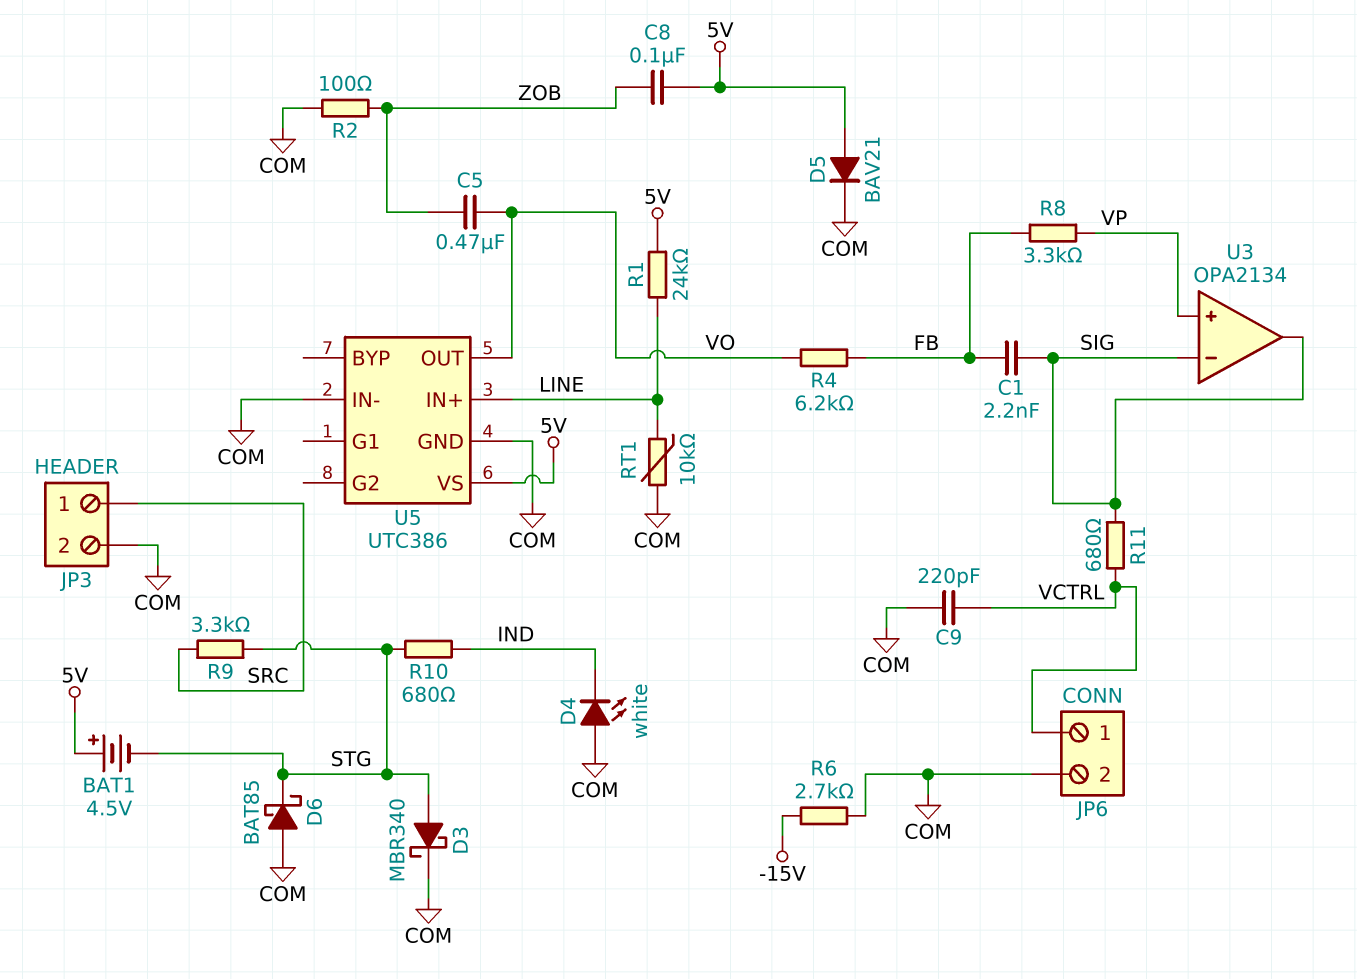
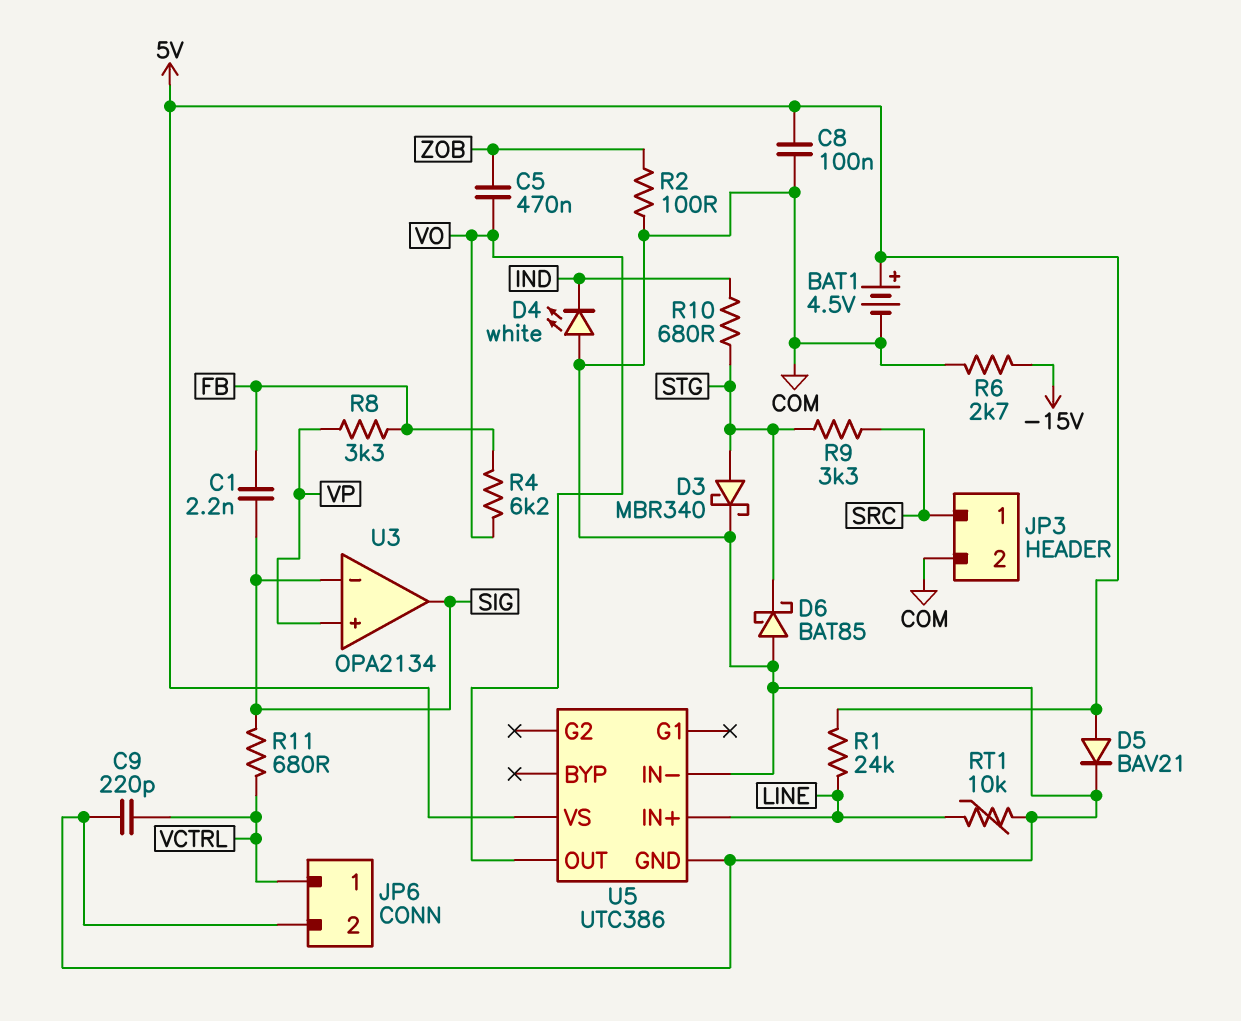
BAT1: 4.5V (plus 5V, minus STG) -> 4.5V (plus 5V, minus COM)
C8: 100nF (5V, ZOB) -> 100nF (5V, COM)

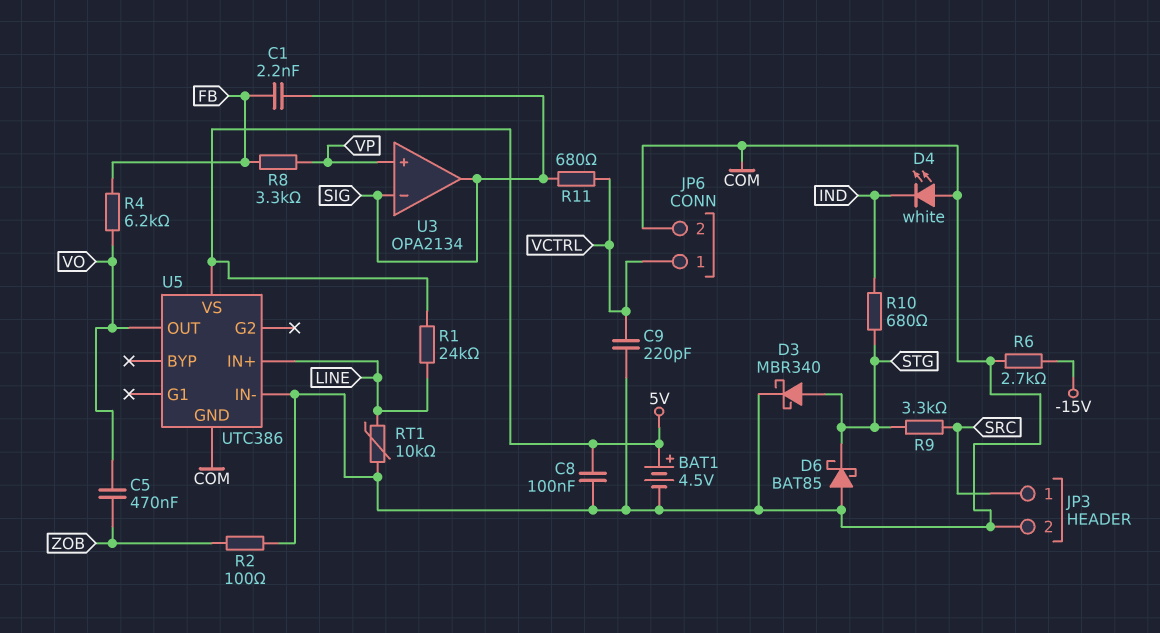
D5: diode BAV21 (A 5V, K COM) -> none

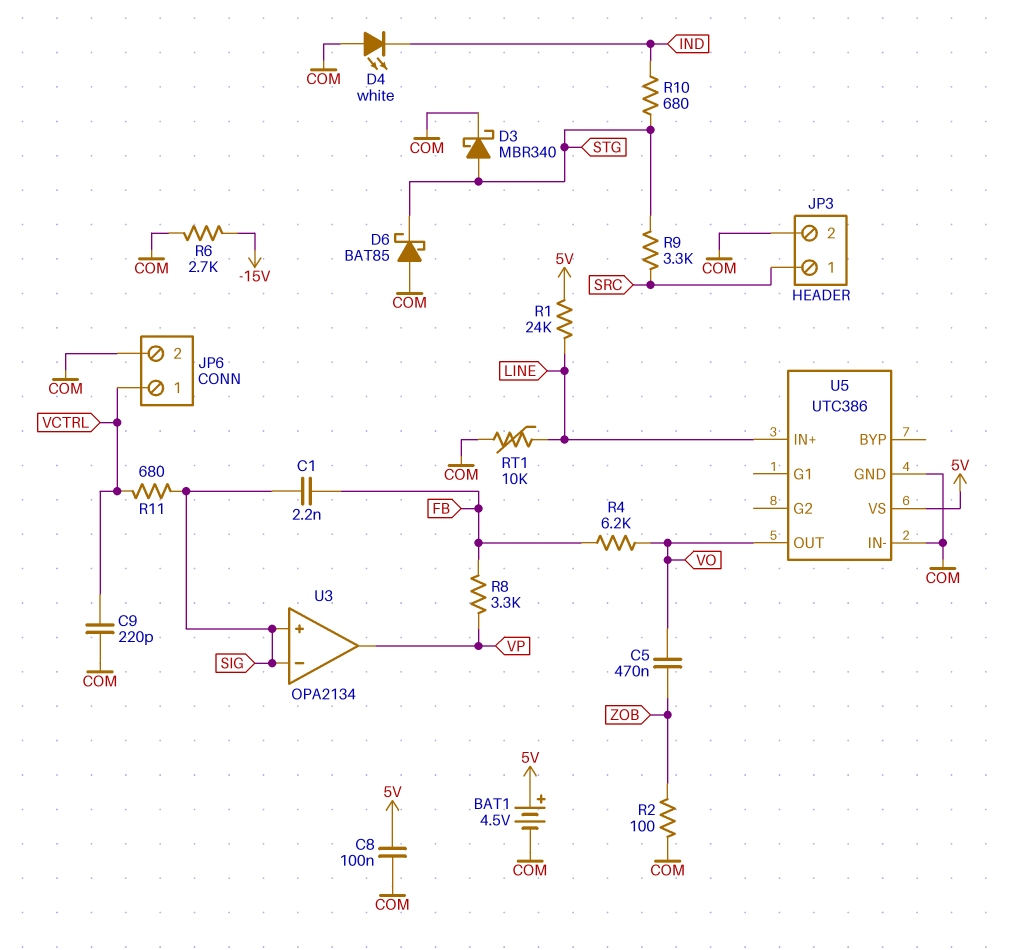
U3 pin in+: VP -> SIG
U3 pin out: SIG -> VP

